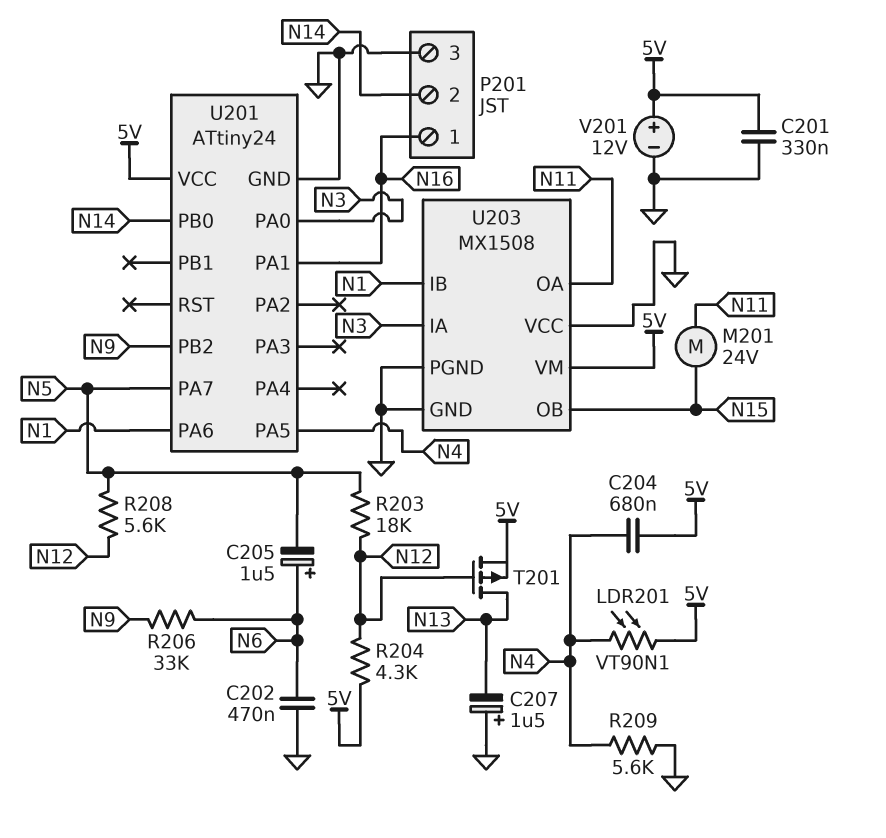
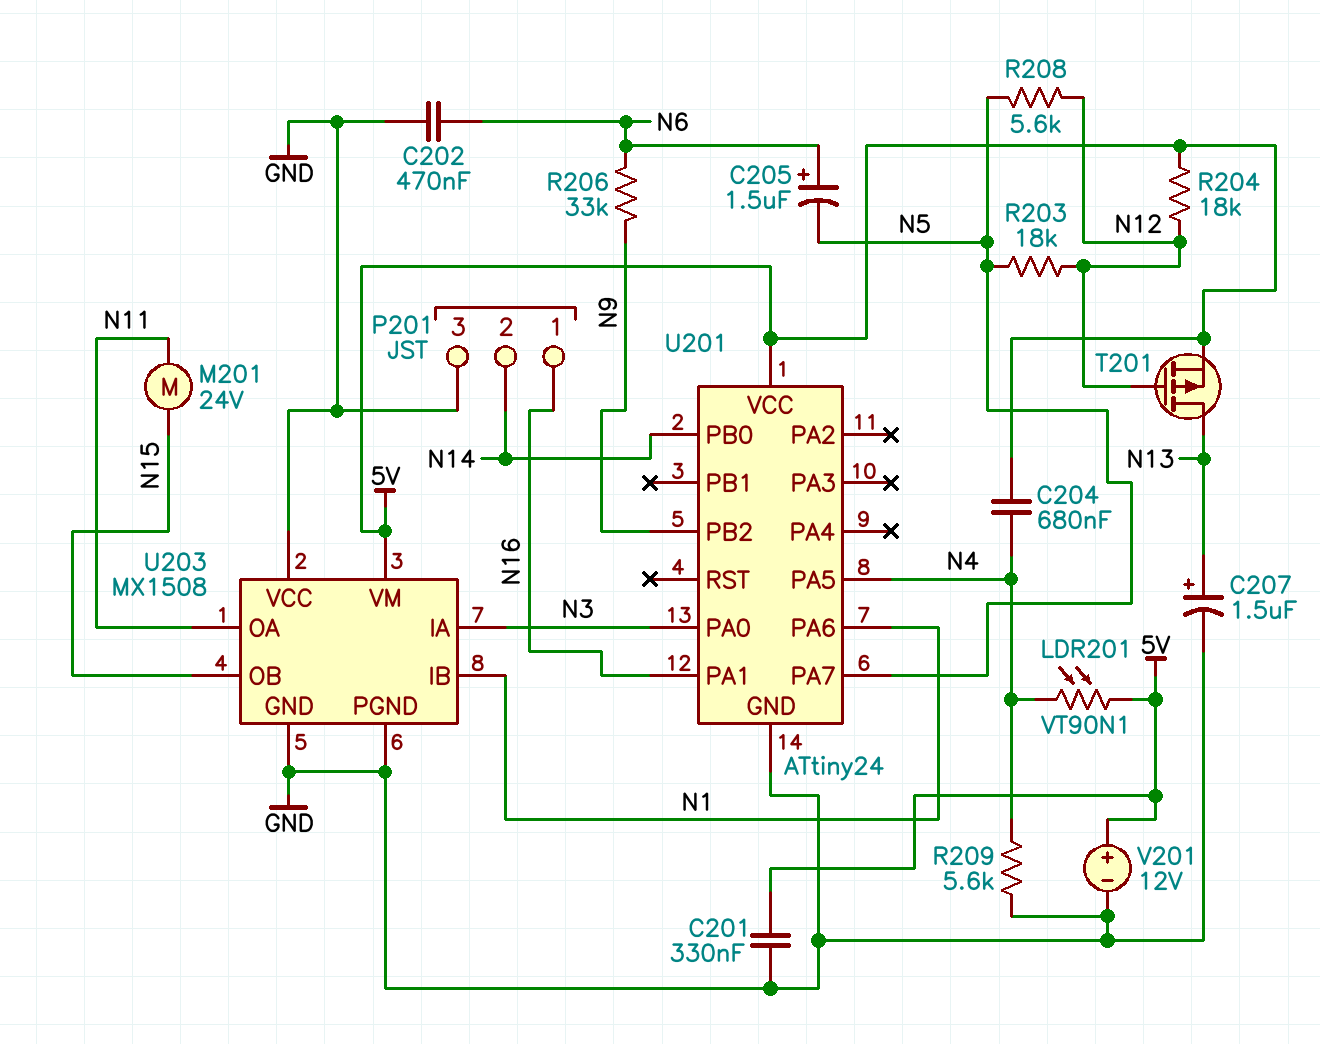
C207: 1.5uF (plus GND, minus N13) -> 1.5uF (plus N13, minus GND)
R204: 4.3k (5V, N12) -> 18k (5V, N12)

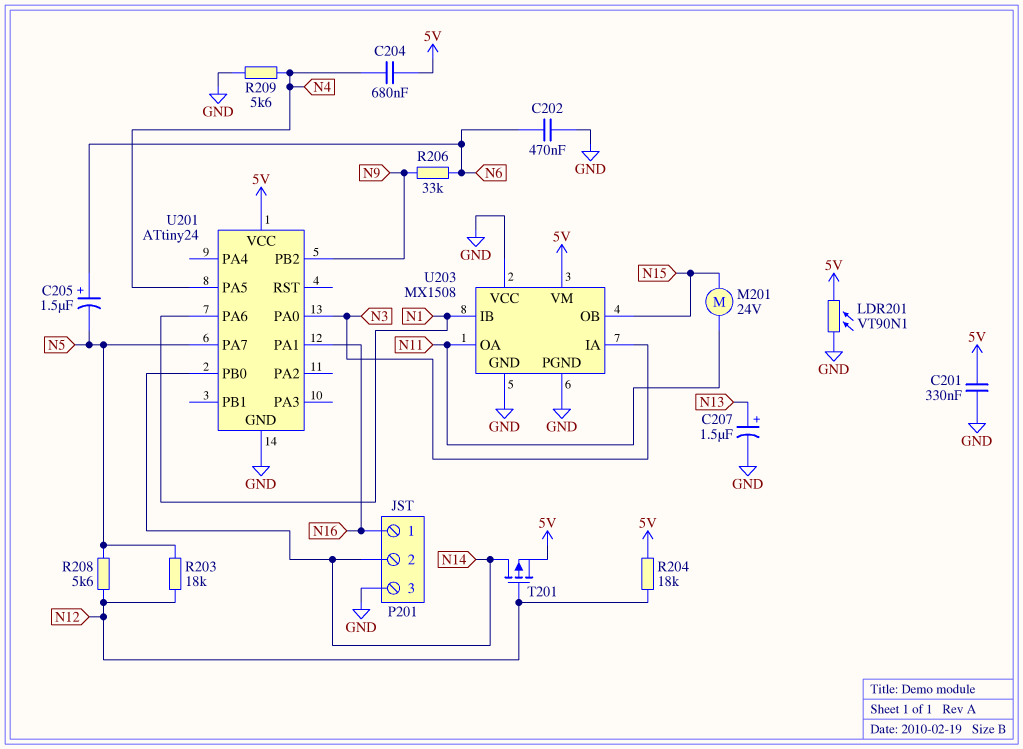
LDR201: VT90N1 (5V, N4) -> VT90N1 (5V, GND)
T201: PMOS (G N12, D N13, S 5V) -> PMOS (G N12, D N14, S 5V)
V201: 12V (plus 5V, minus GND) -> none

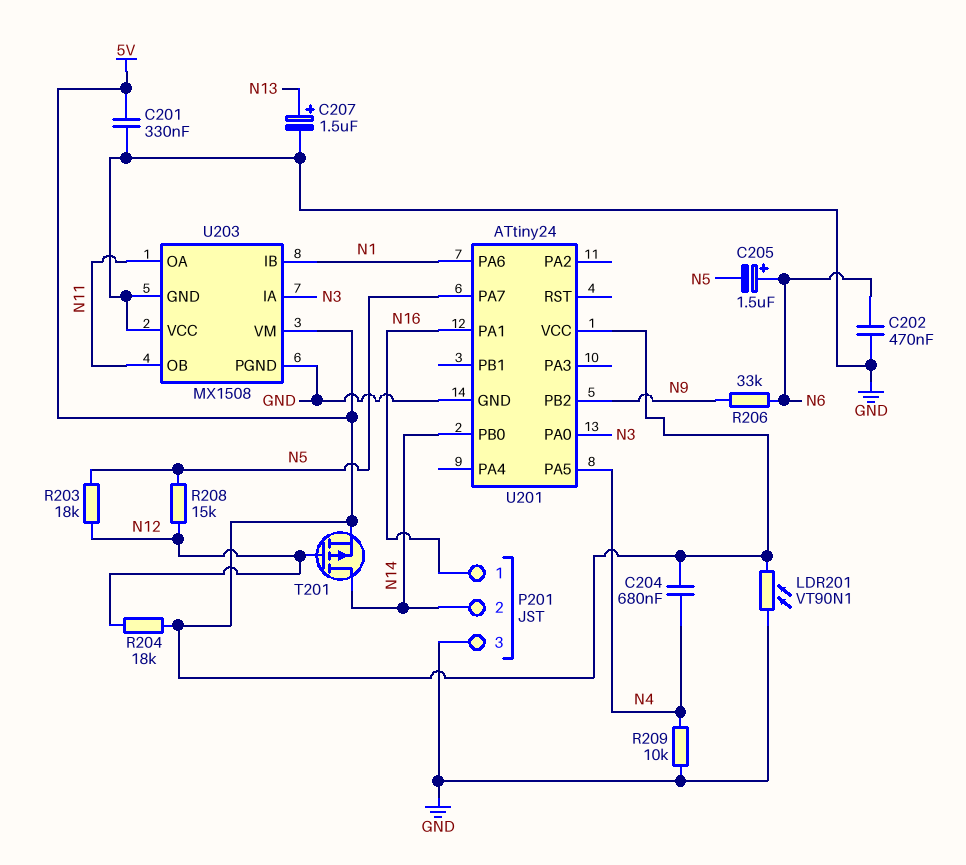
M201: motor 24V (N11, N15) -> none
R208: 5.6k (N5, N12) -> 15k (N5, N12)
R209: 5.6k (GND, N4) -> 10k (GND, N4)
U203 pin OB: N15 -> N11

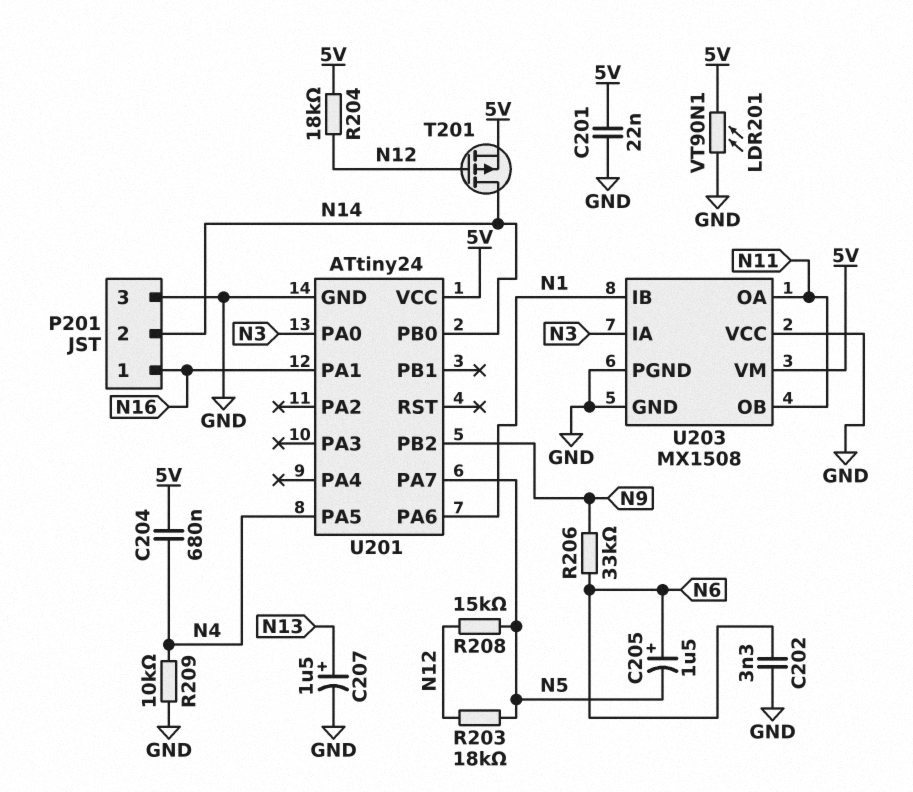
C201: 330nF (5V, GND) -> 22nF (5V, GND)
C202: 470nF (GND, N6) -> 3.3nF (GND, N6)

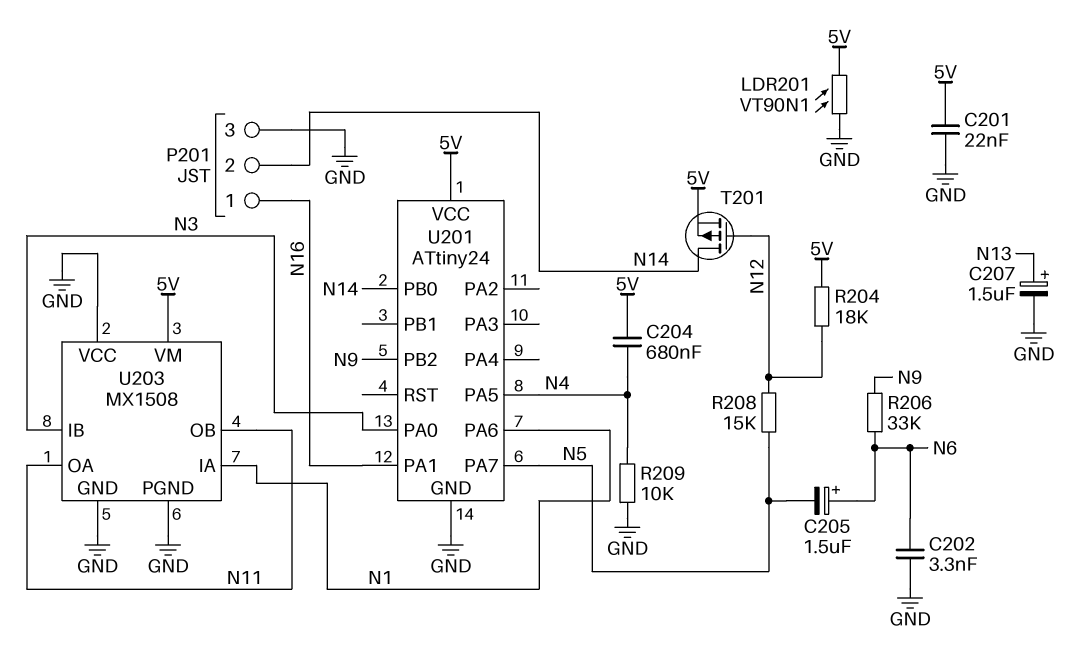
R203: 18k (N5, N12) -> none
U203 pin IA: N3 -> N1
U203 pin IB: N1 -> N3

